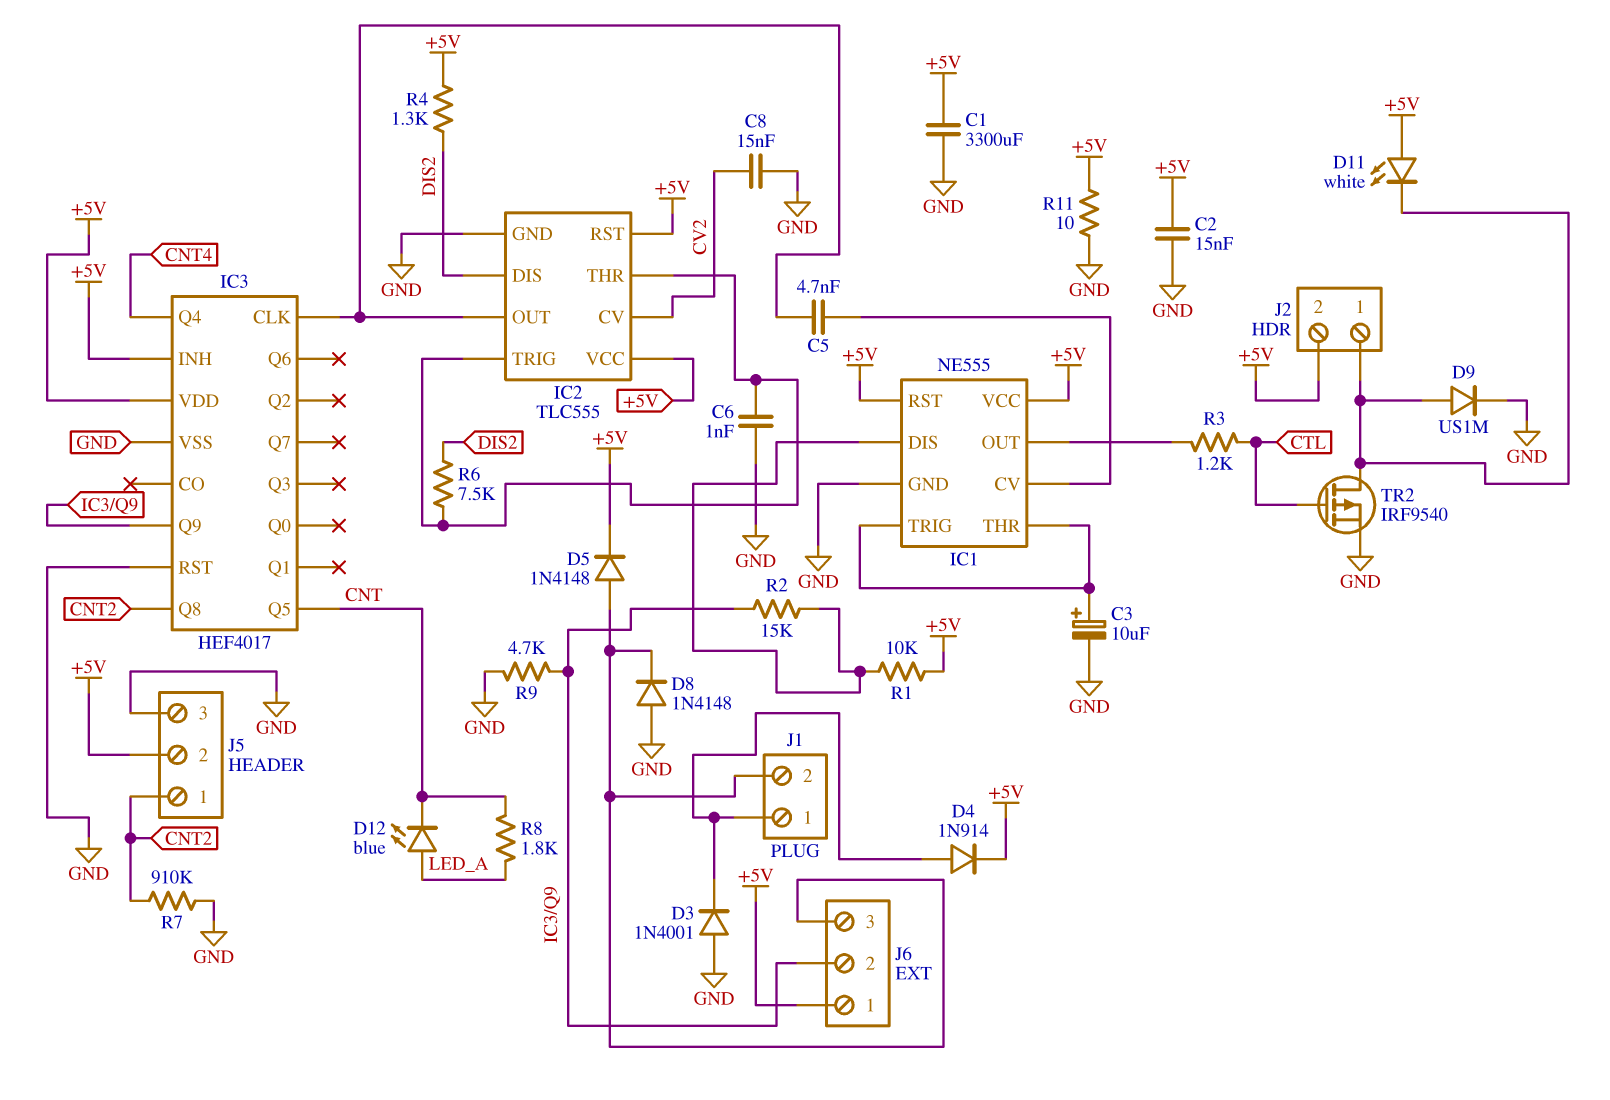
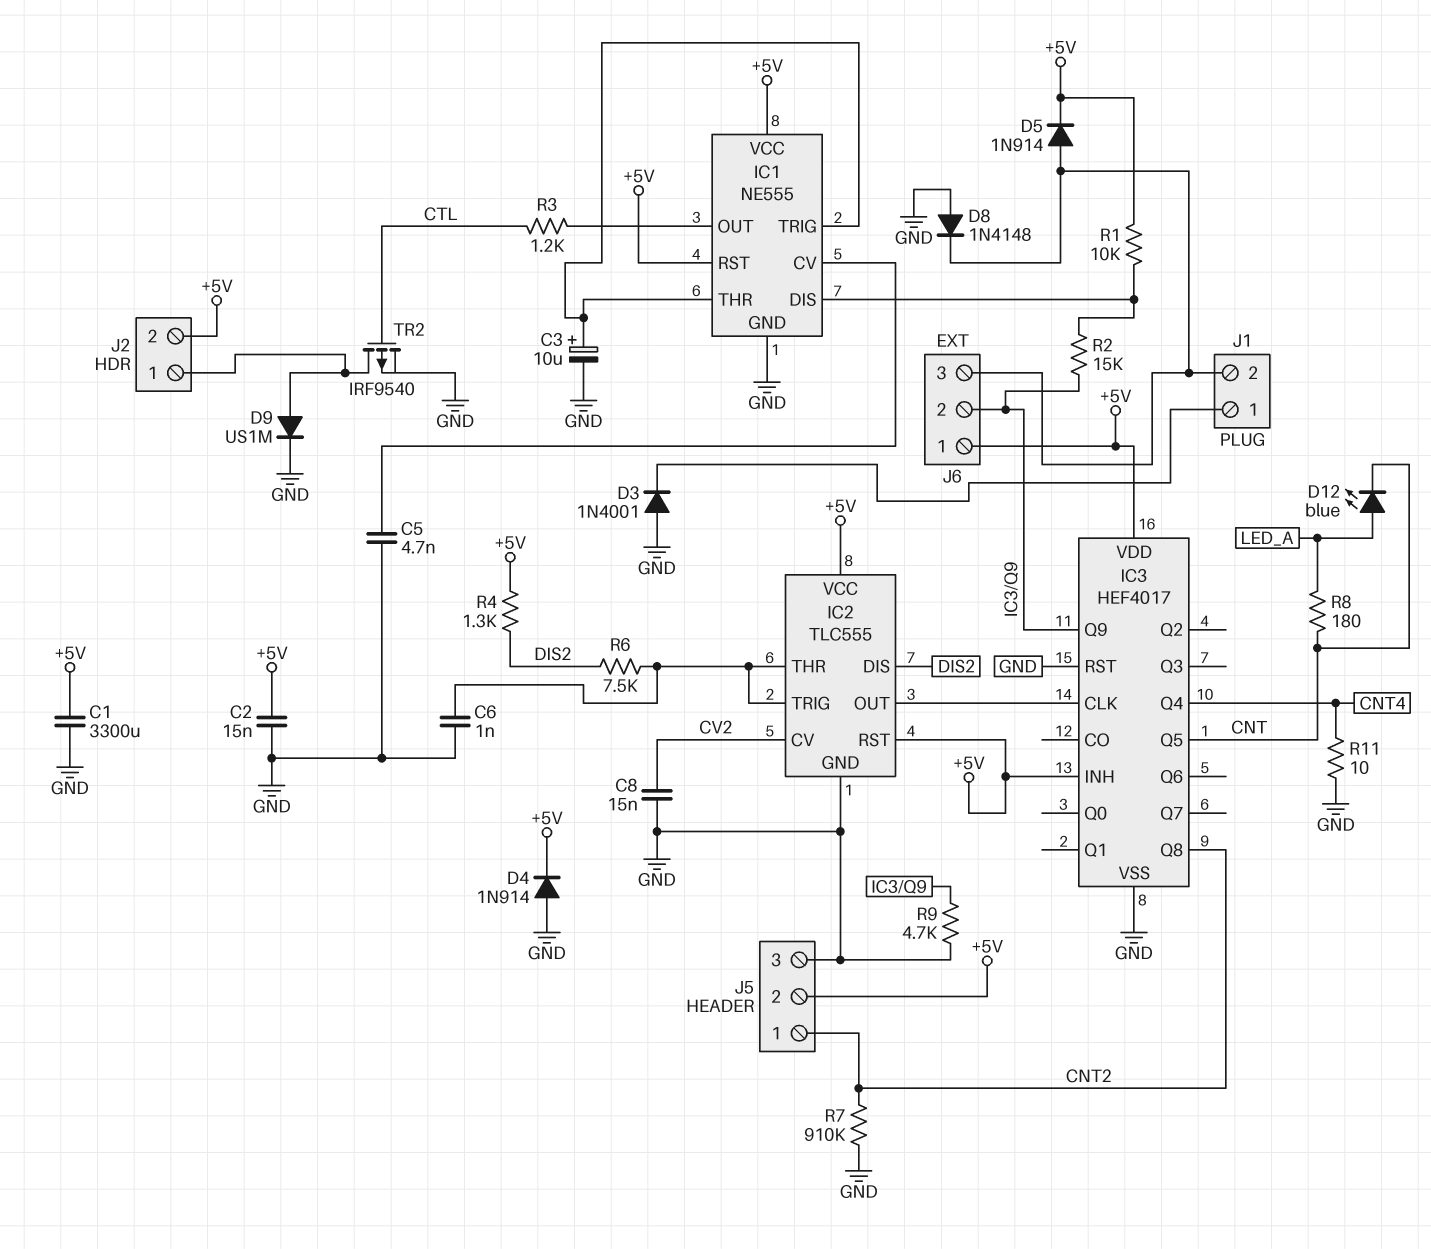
C5: 4.7nF (IC1/CV, IC2/OUT) -> 4.7nF (GND, IC1/CV)
D4: diode 1N914 (A J1/1, K +5V) -> diode 1N914 (A GND, K +5V)
D5: diode 1N4148 (A J1/2, K +5V) -> diode 1N914 (A J1/2, K +5V)
D11: LED white (A +5V, K J2/1) -> none
R8: 1.8k (CNT, LED_A) -> 180 (CNT, LED_A)
R11: 10 (+5V, GND) -> 10 (CNT4, GND)

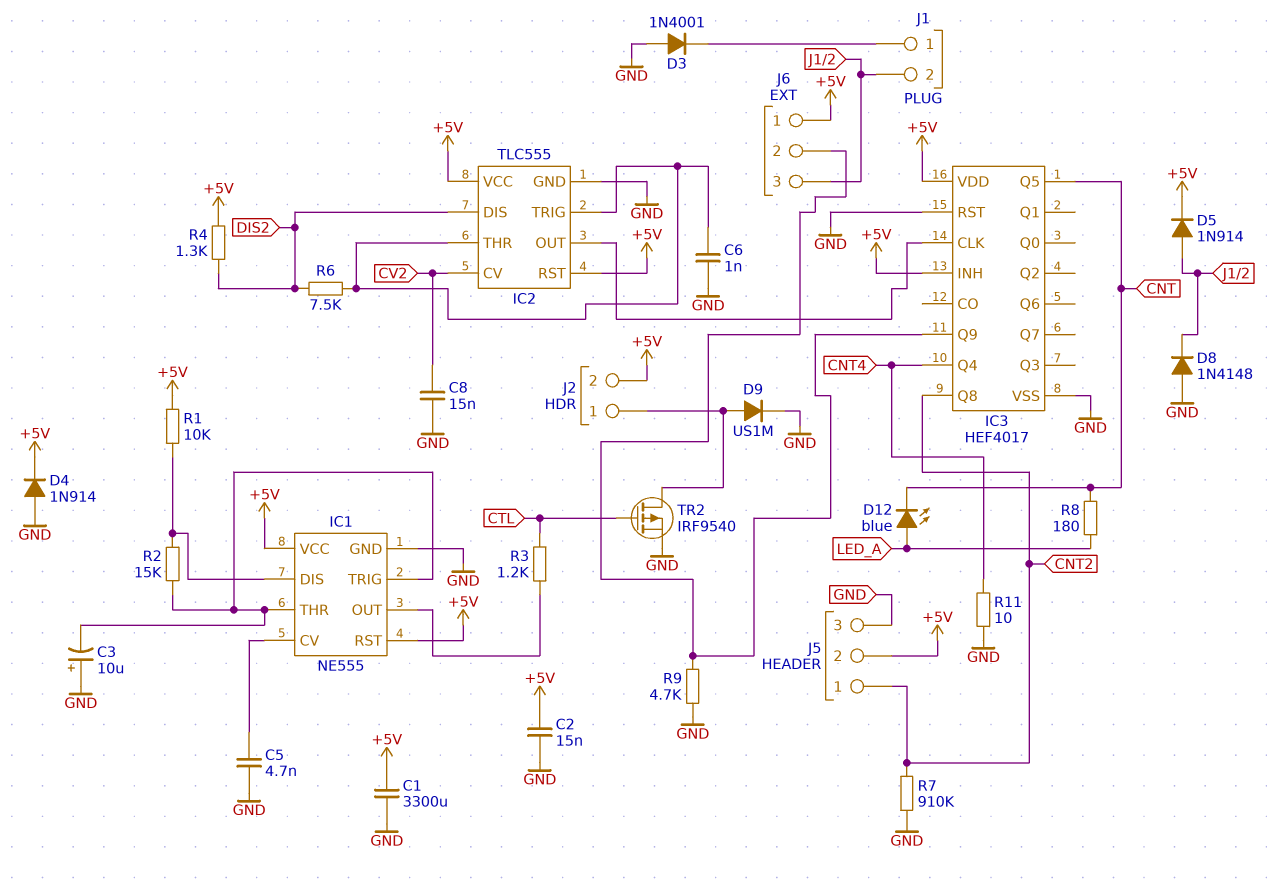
C3: 10uF (plus IC1/THR, minus GND) -> 10uF (plus GND, minus IC1/THR)
R2: 15k (IC1/DIS, IC3/Q9) -> 15k (IC1/DIS, IC1/THR)

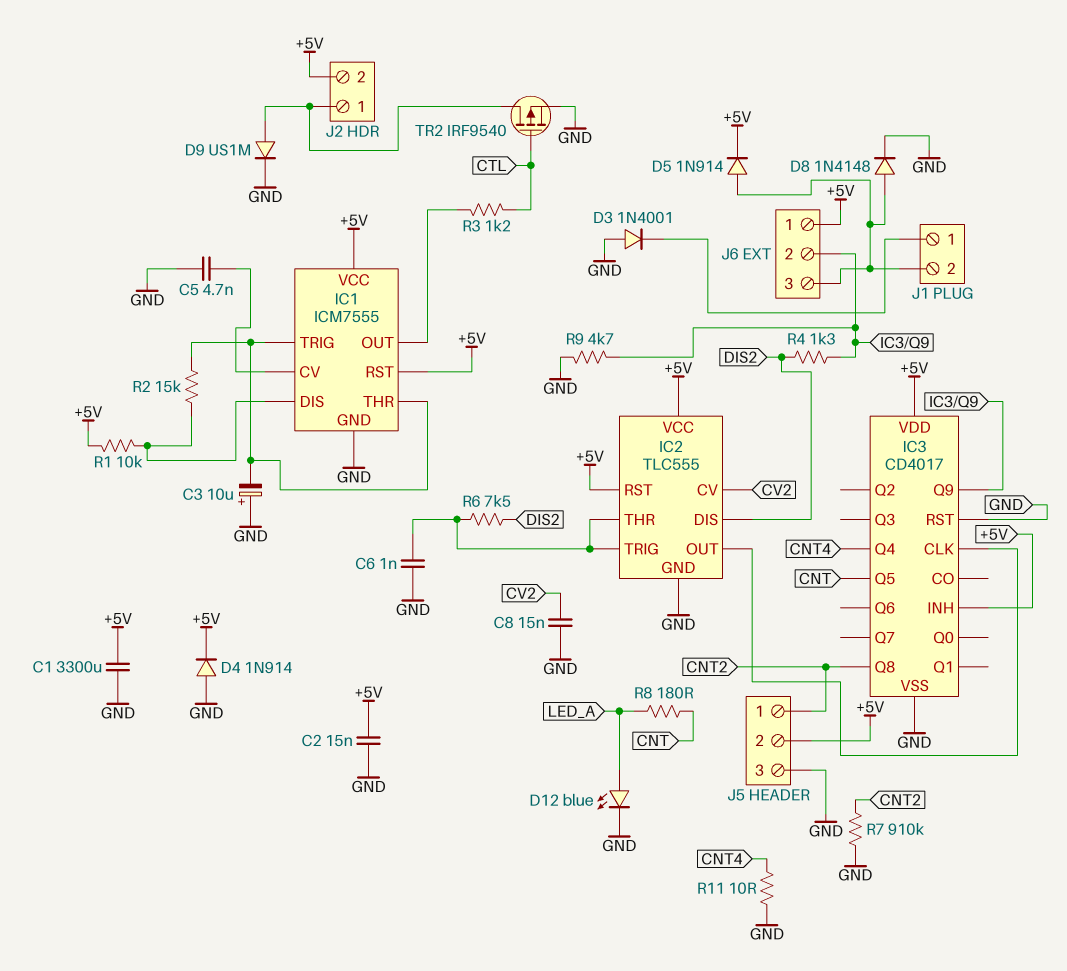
D8: diode 1N4148 (A GND, K J1/2) -> diode 1N4148 (A J1/2, K GND)
D12: LED blue (A LED_A, K CNT) -> LED blue (A LED_A, K GND)
IC1: NE555 -> ICM7555
IC3: HEF4017 -> CD4017
R4: 1.3k (+5V, DIS2) -> 1.3k (DIS2, IC3/Q9)

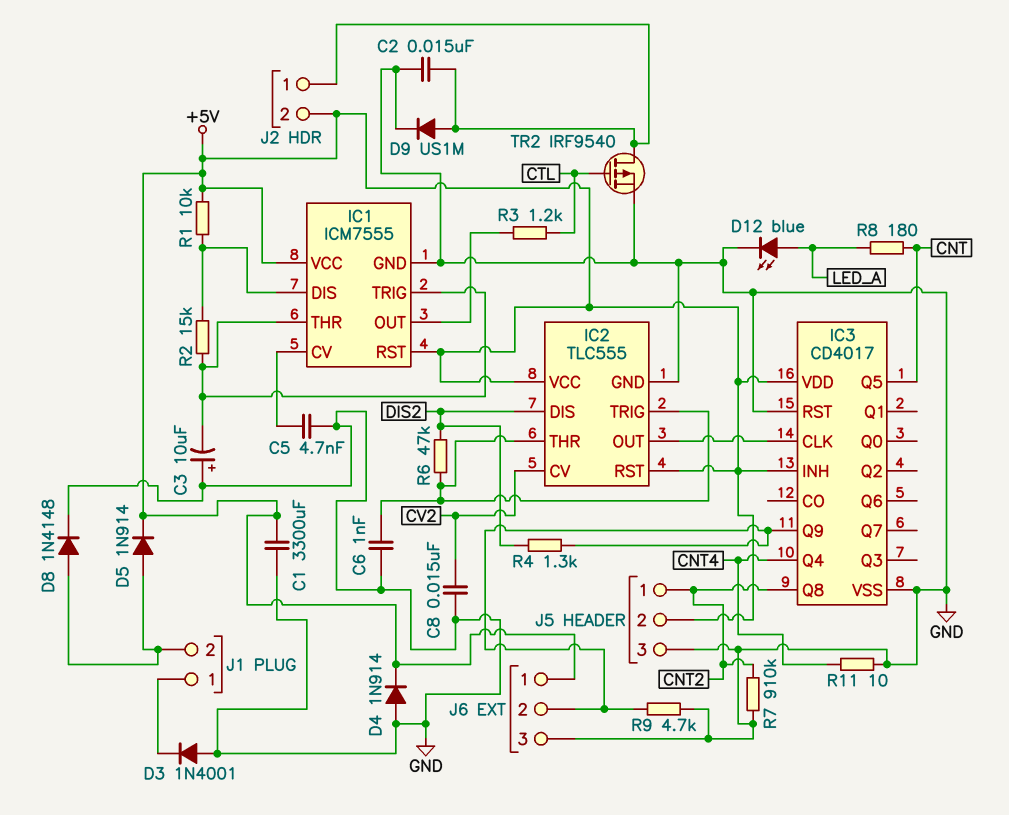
C2: 15nF (+5V, GND) -> 15nF (GND, J2/1)
J6 pin 3: J1/2 -> GND
R6: 7.5k (DIS2, IC2/THR) -> 47k (DIS2, IC2/THR)

